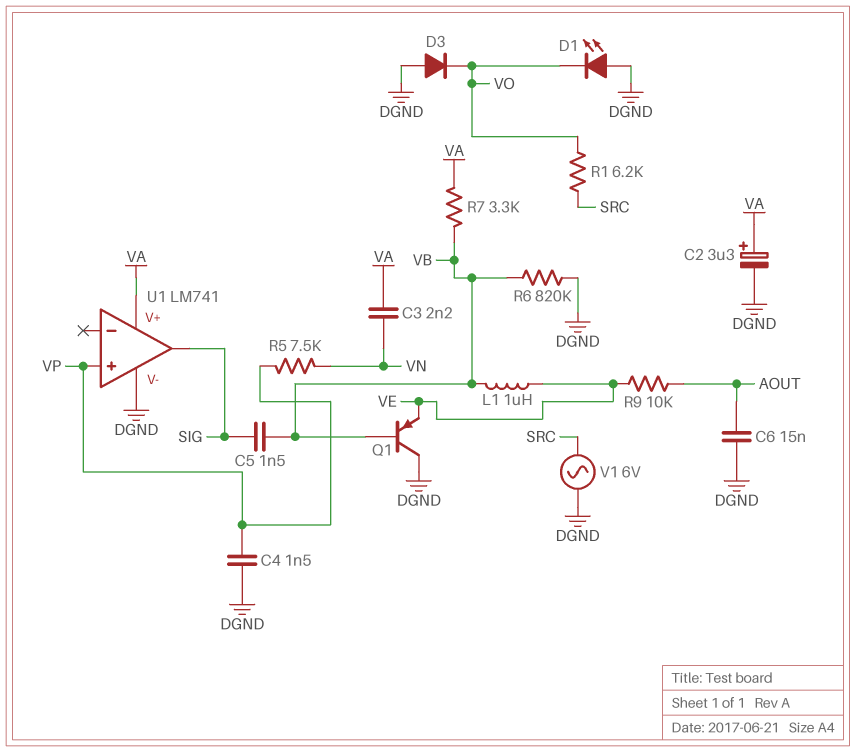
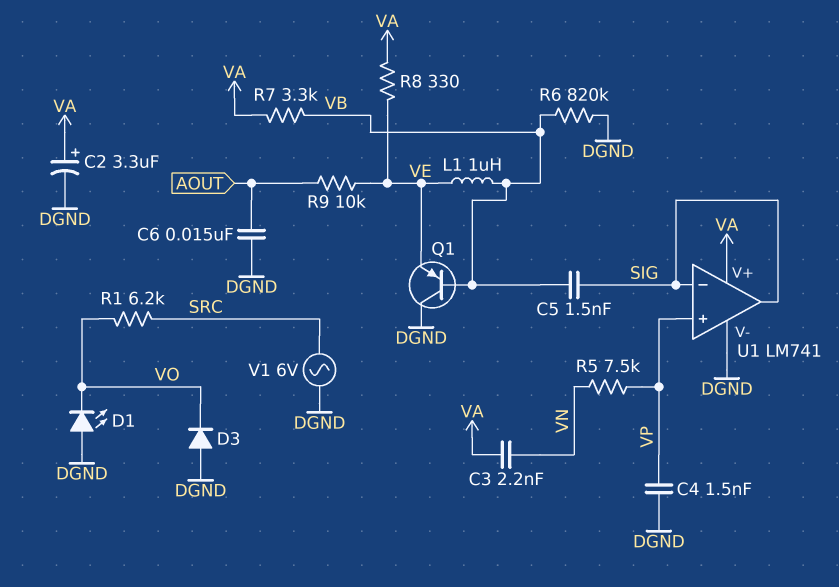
R8: none -> 330 (VA, VE)
U1 pin in-: none -> SIG

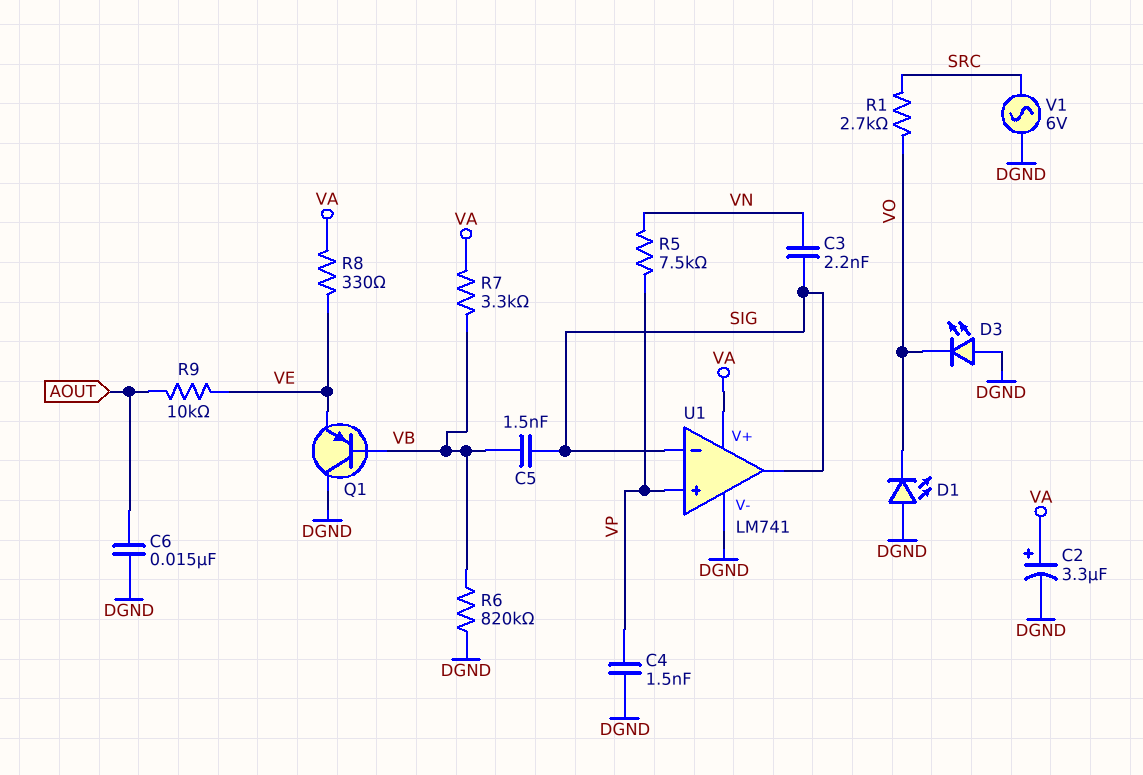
C3: 2.2nF (VA, VN) -> 2.2nF (SIG, VN)
D3: diode (A DGND, K VO) -> LED (A DGND, K VO)
L1: 1uH (VB, VE) -> none
R1: 6.2k (SRC, VO) -> 2.7k (SRC, VO)

